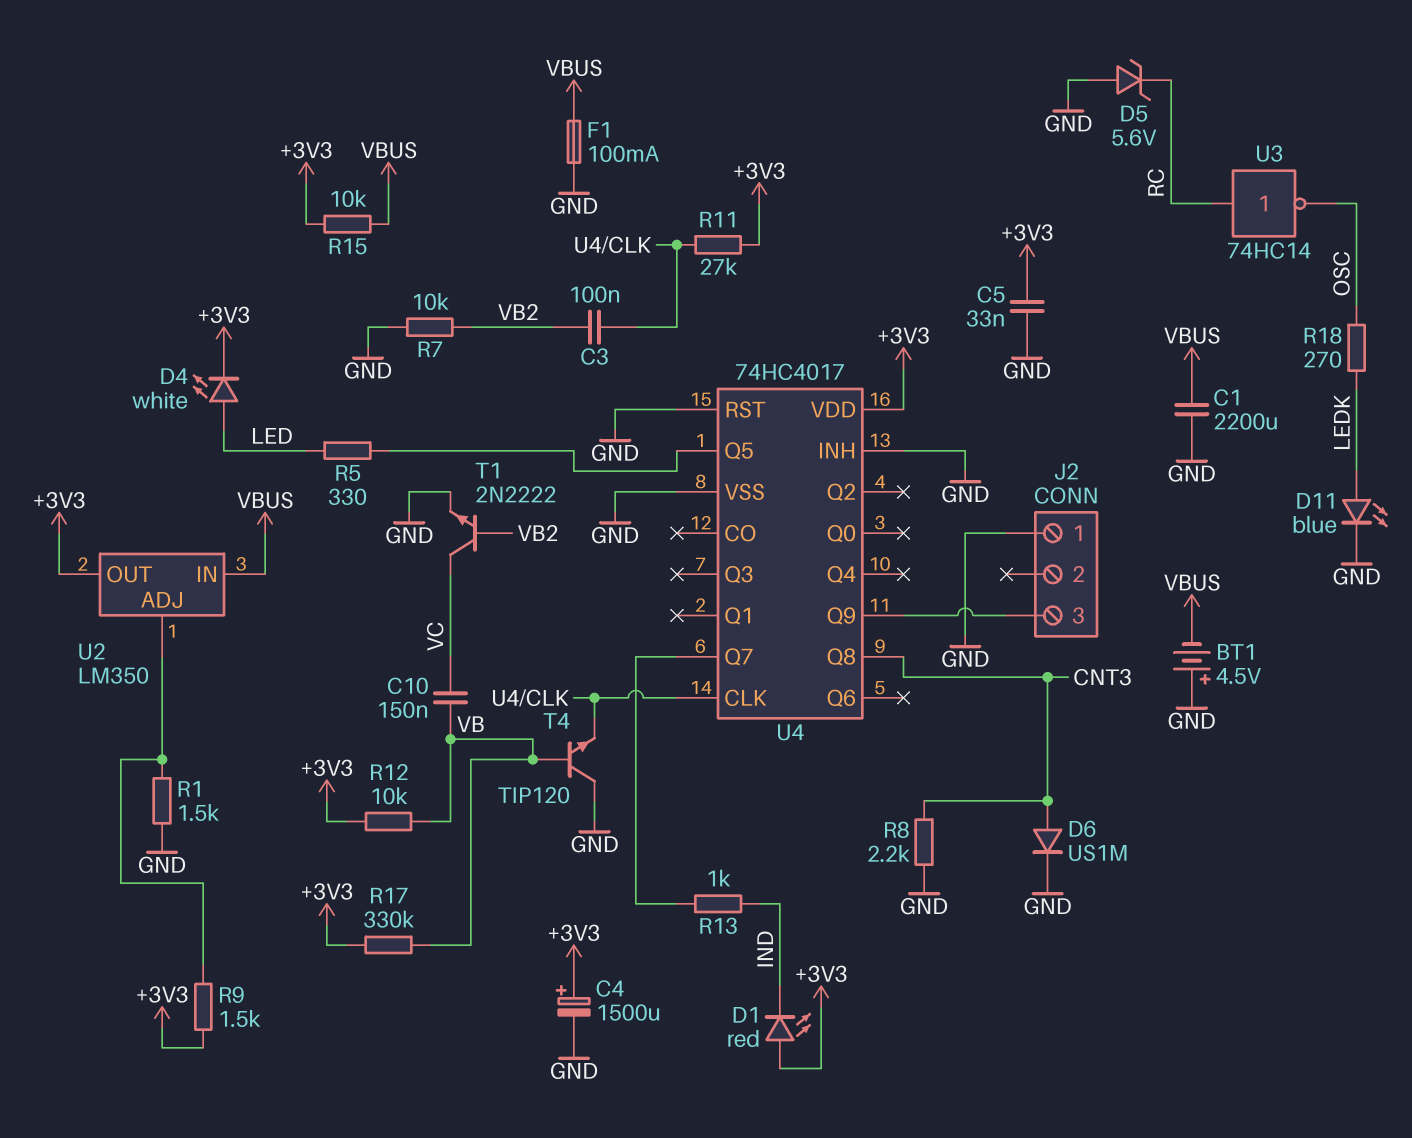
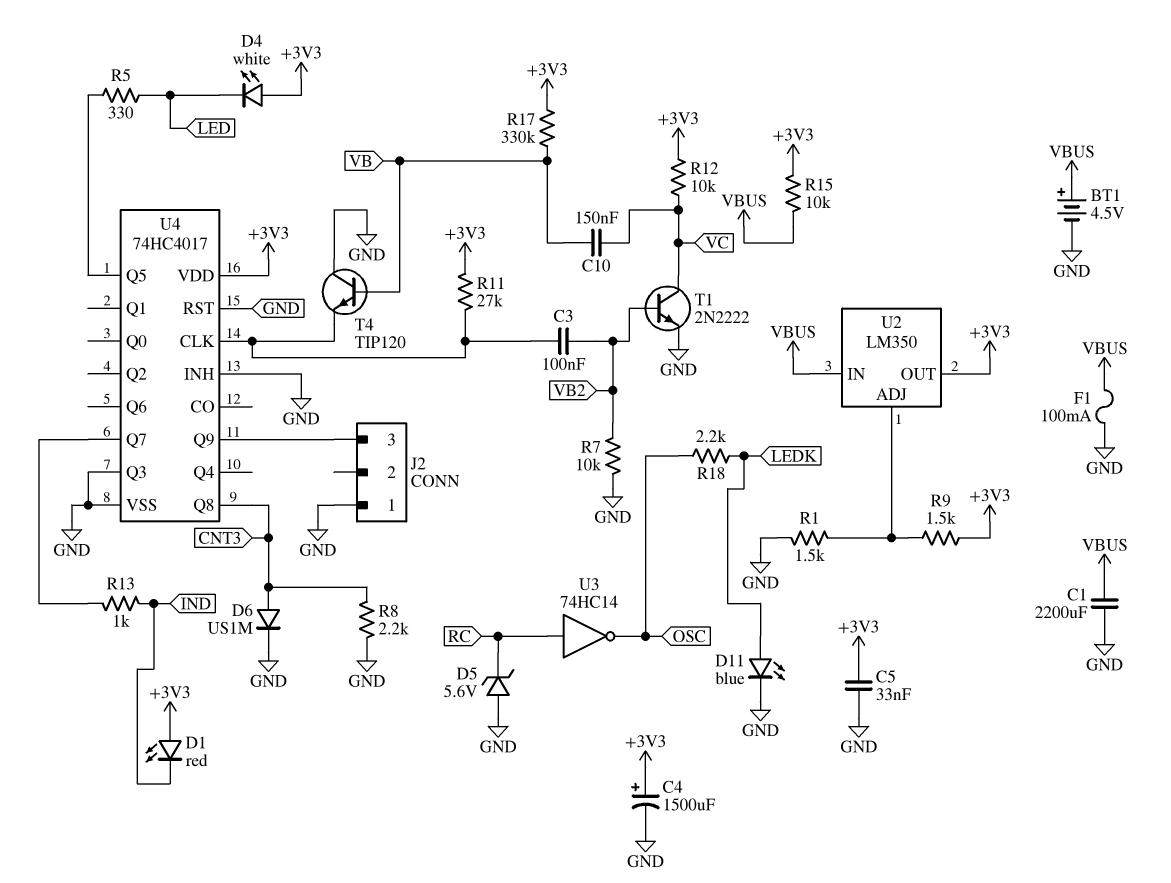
BT1: 4.5V (plus GND, minus VBUS) -> 4.5V (plus VBUS, minus GND)
D4: LED white (A LED, K +3V3) -> LED white (A +3V3, K LED)
R12: 10k (+3V3, VB) -> 10k (+3V3, VC)
R18: 270 (LEDK, OSC) -> 2.2k (LEDK, OSC)
U4 pin Q3: none -> GND

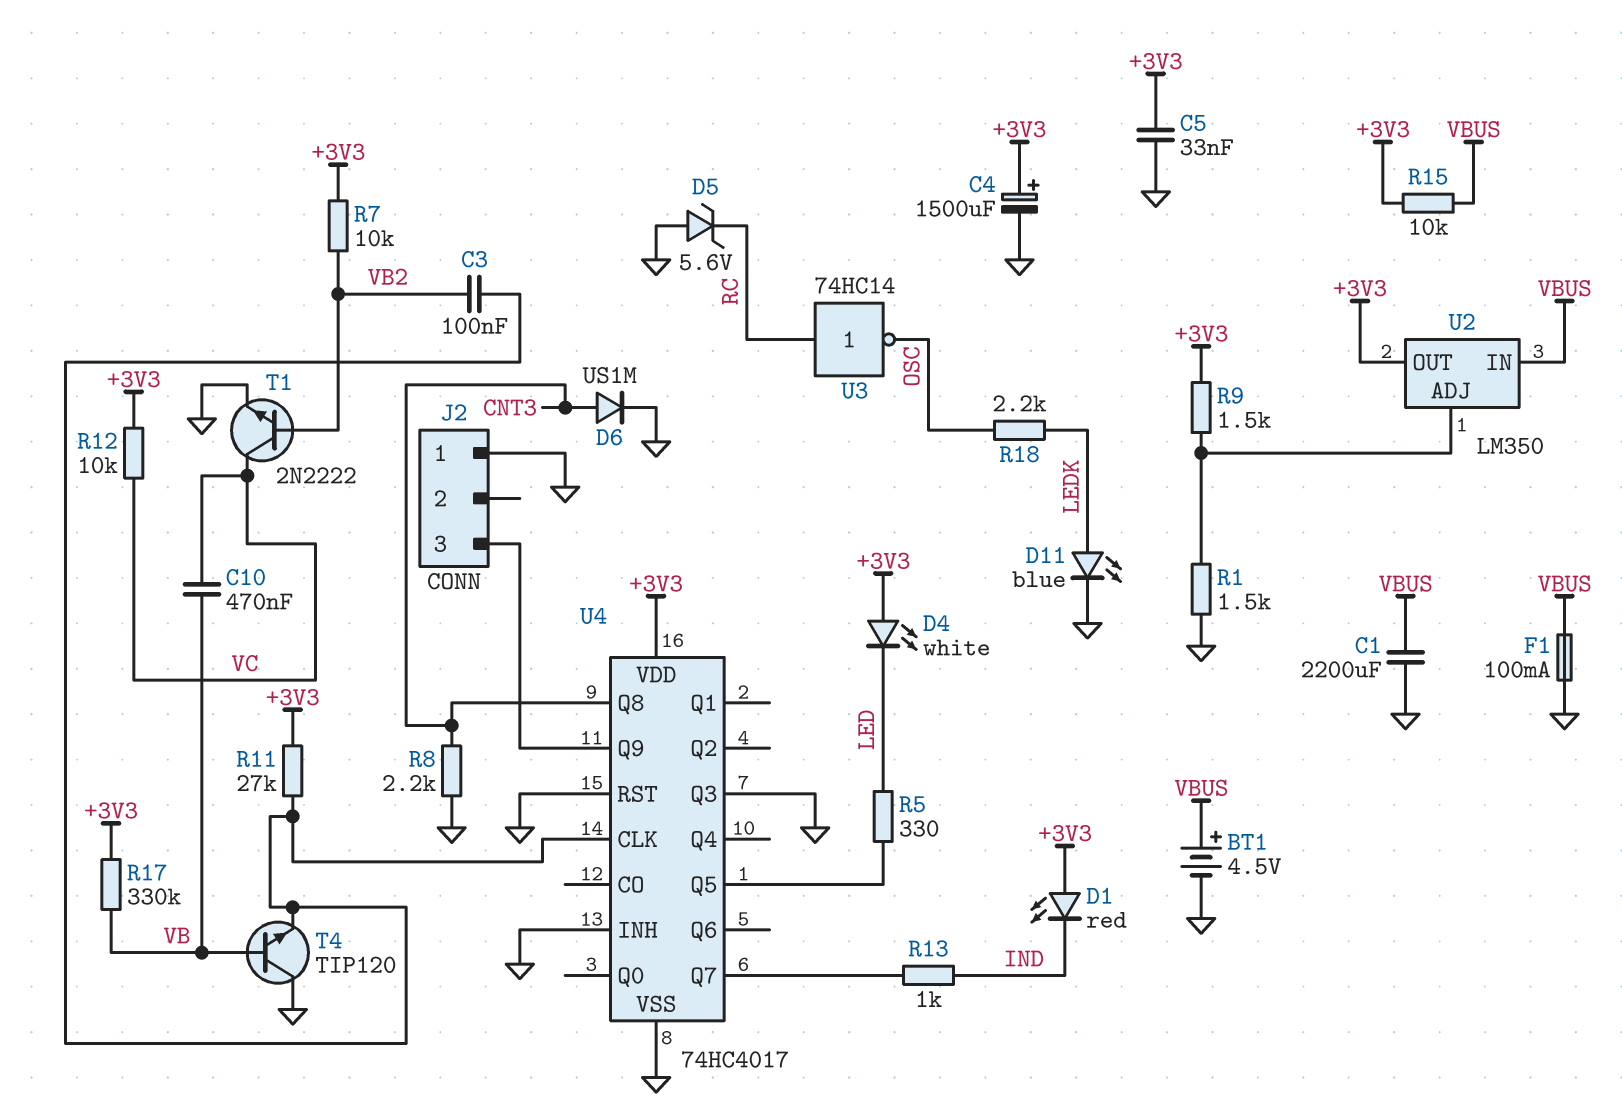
C10: 150nF (VB, VC) -> 470nF (VB, VC)
R7: 10k (GND, VB2) -> 10k (+3V3, VB2)

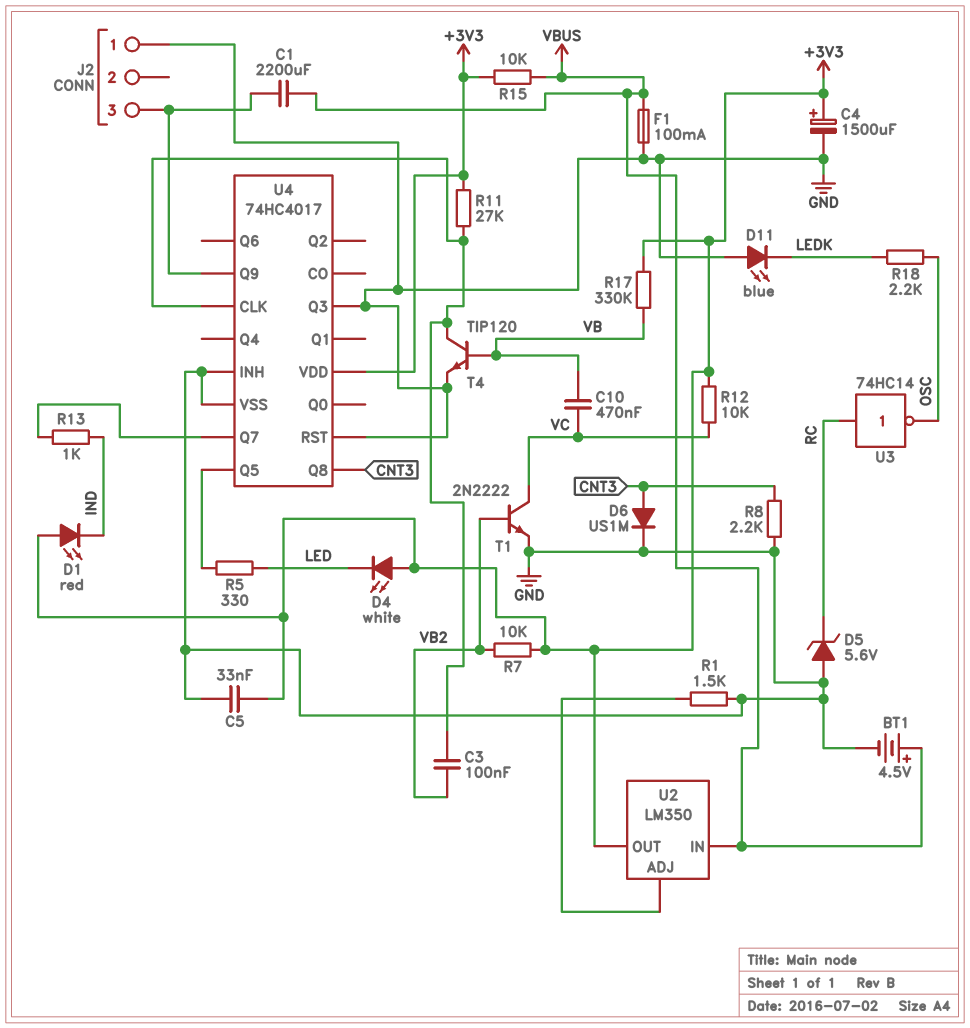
C1: 2200uF (GND, VBUS) -> 2200uF (J2/3, VBUS)
D11: LED blue (A LEDK, K GND) -> LED blue (A GND, K LEDK)
R9: 1.5k (+3V3, U2/ADJ) -> none
T4: NPN TIP120 (B VB, C GND, E U4/CLK) -> NPN TIP120 (B VB, C U4/CLK, E GND)

